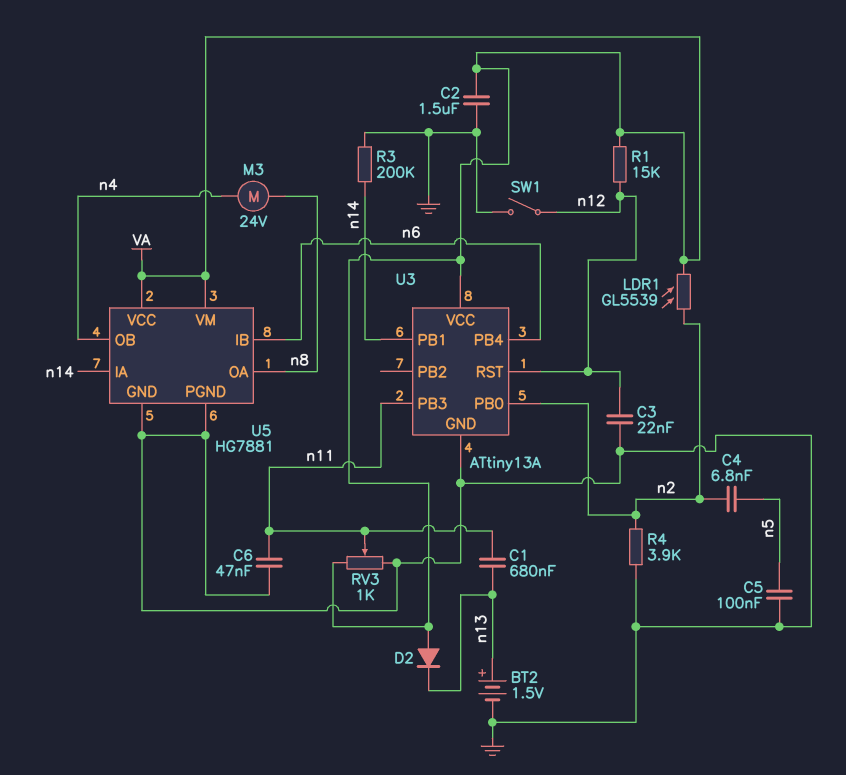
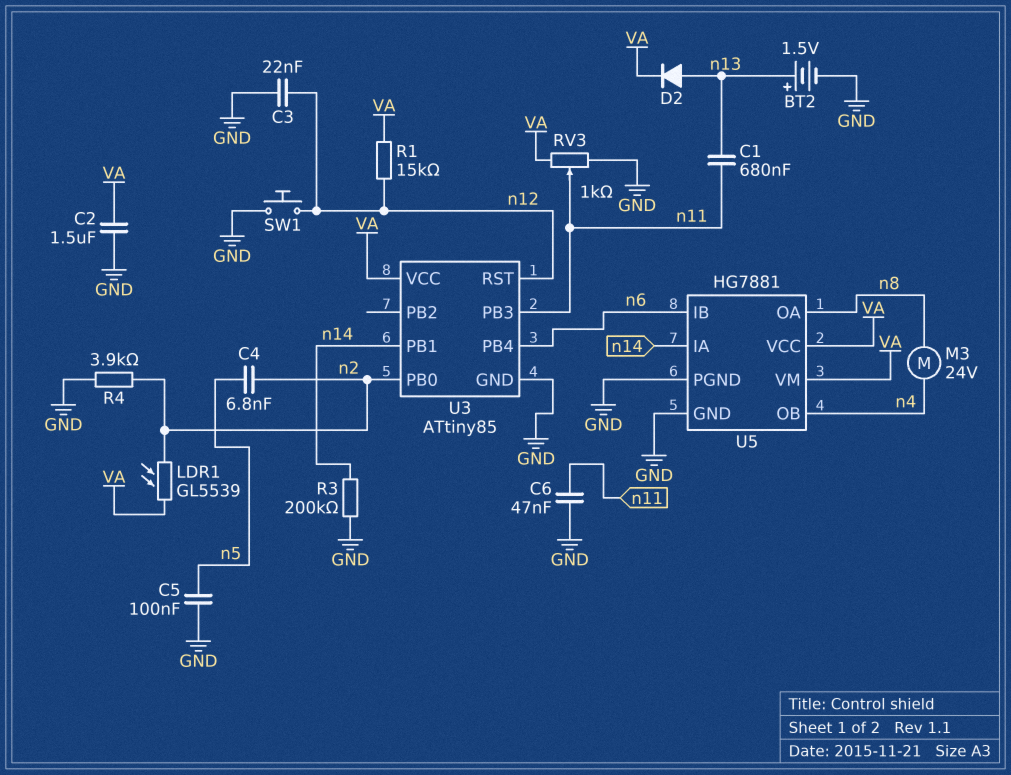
D2: diode (A VA, K n13) -> diode (A n13, K VA)
SW1: switch (GND, n12) -> button (GND, n12)
U3: ATtiny13A -> ATtiny85

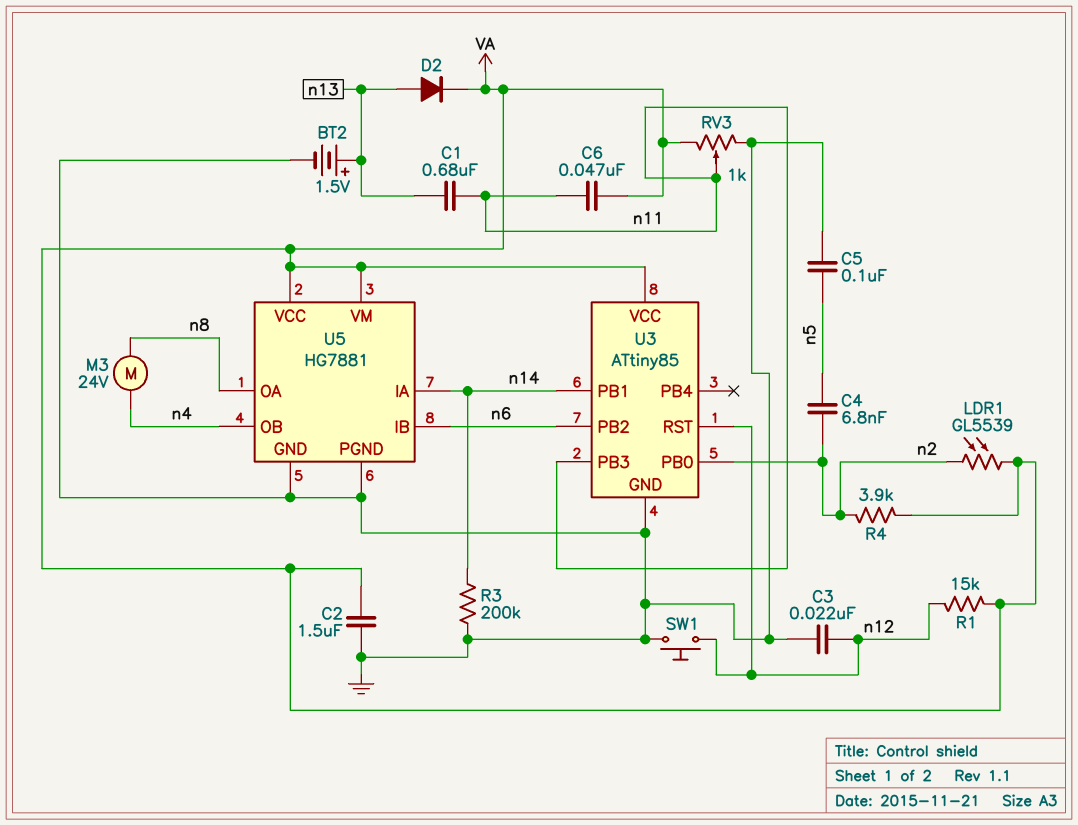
C6: 47nF (GND, n11) -> 47nF (VA, n11)
R4: 3.9k (GND, n2) -> 3.9k (VA, n2)
U3 pin PB2: none -> n6
U3 pin PB4: n6 -> none

